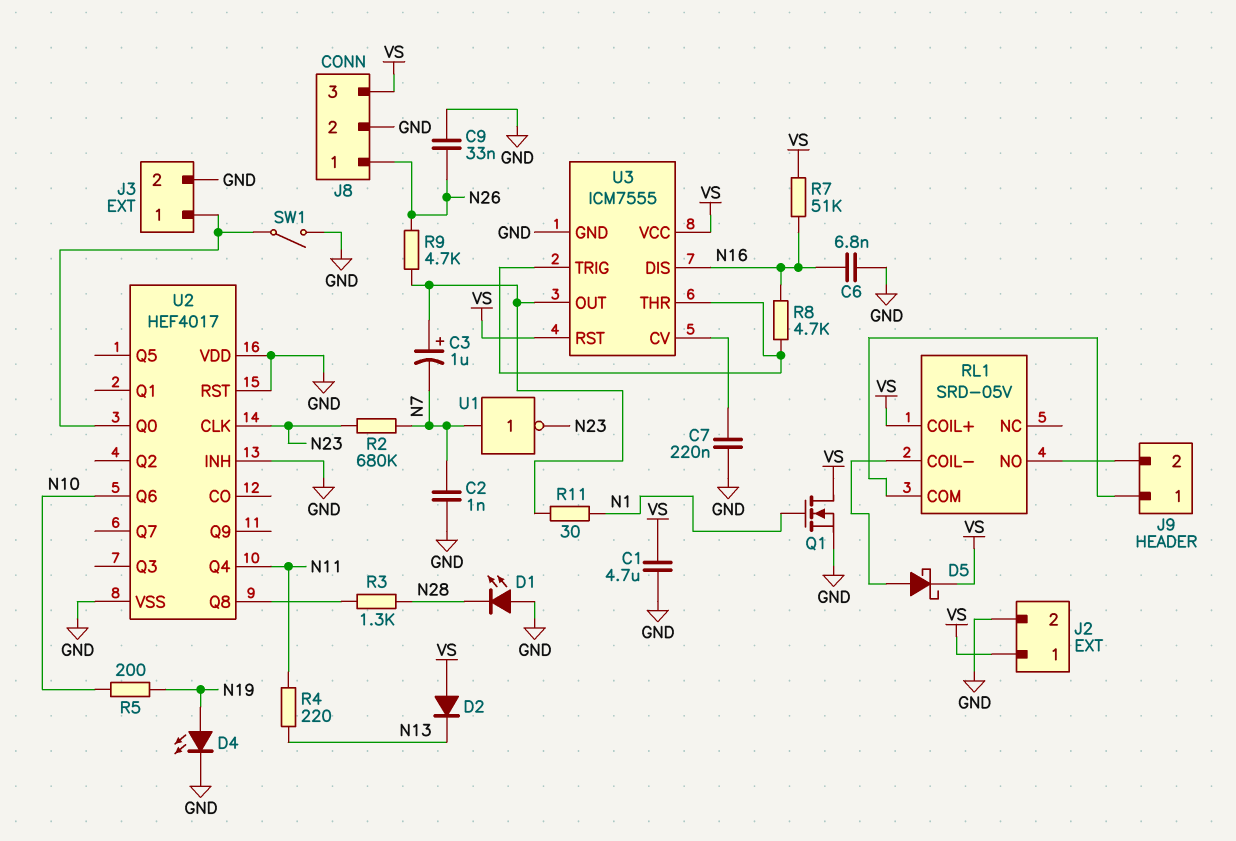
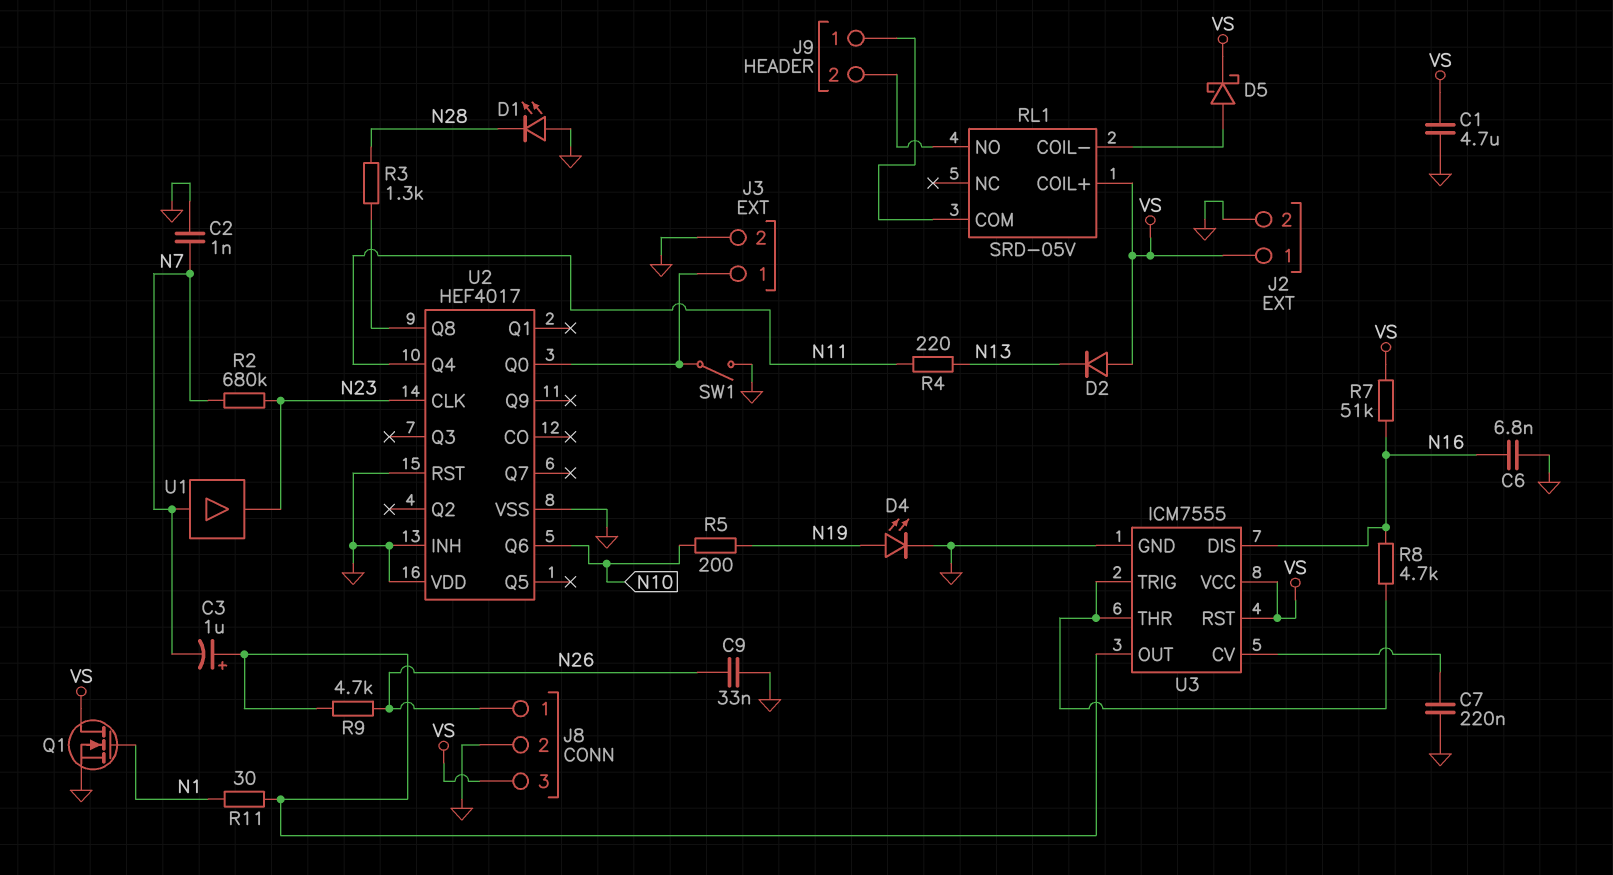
U1: NOT (in N7, out N23) -> buffer (in N7, out N23)

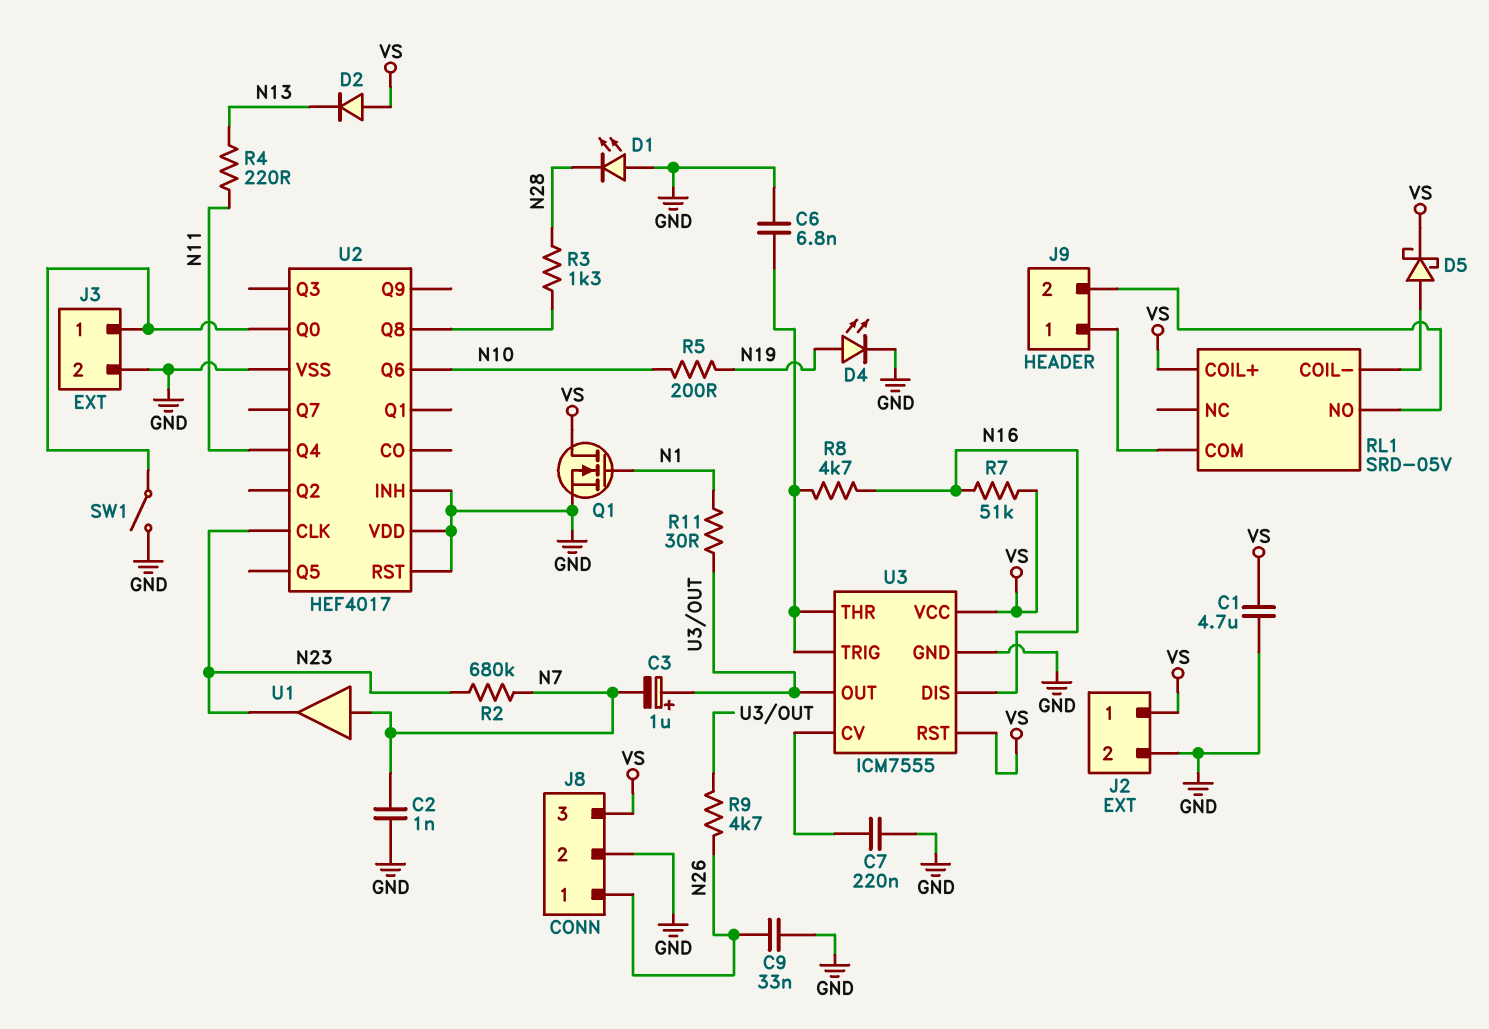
C6: 6.8nF (GND, N16) -> 6.8nF (GND, U3/THR)

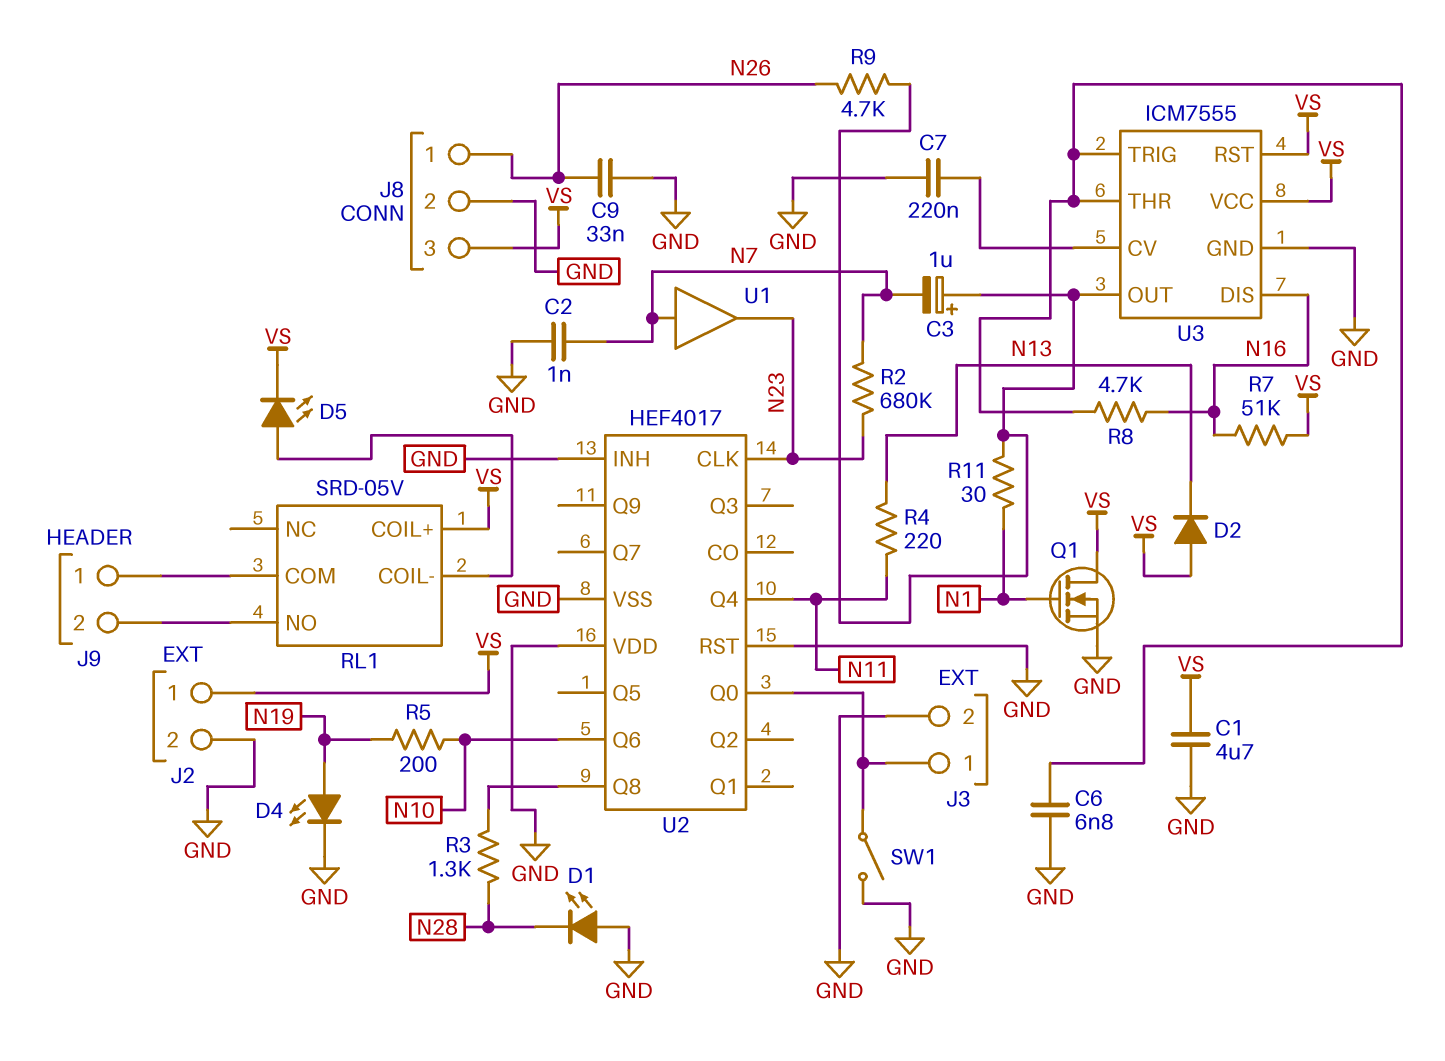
D5: schottky (A RL1/COIL-, K VS) -> LED (A RL1/COIL-, K VS)

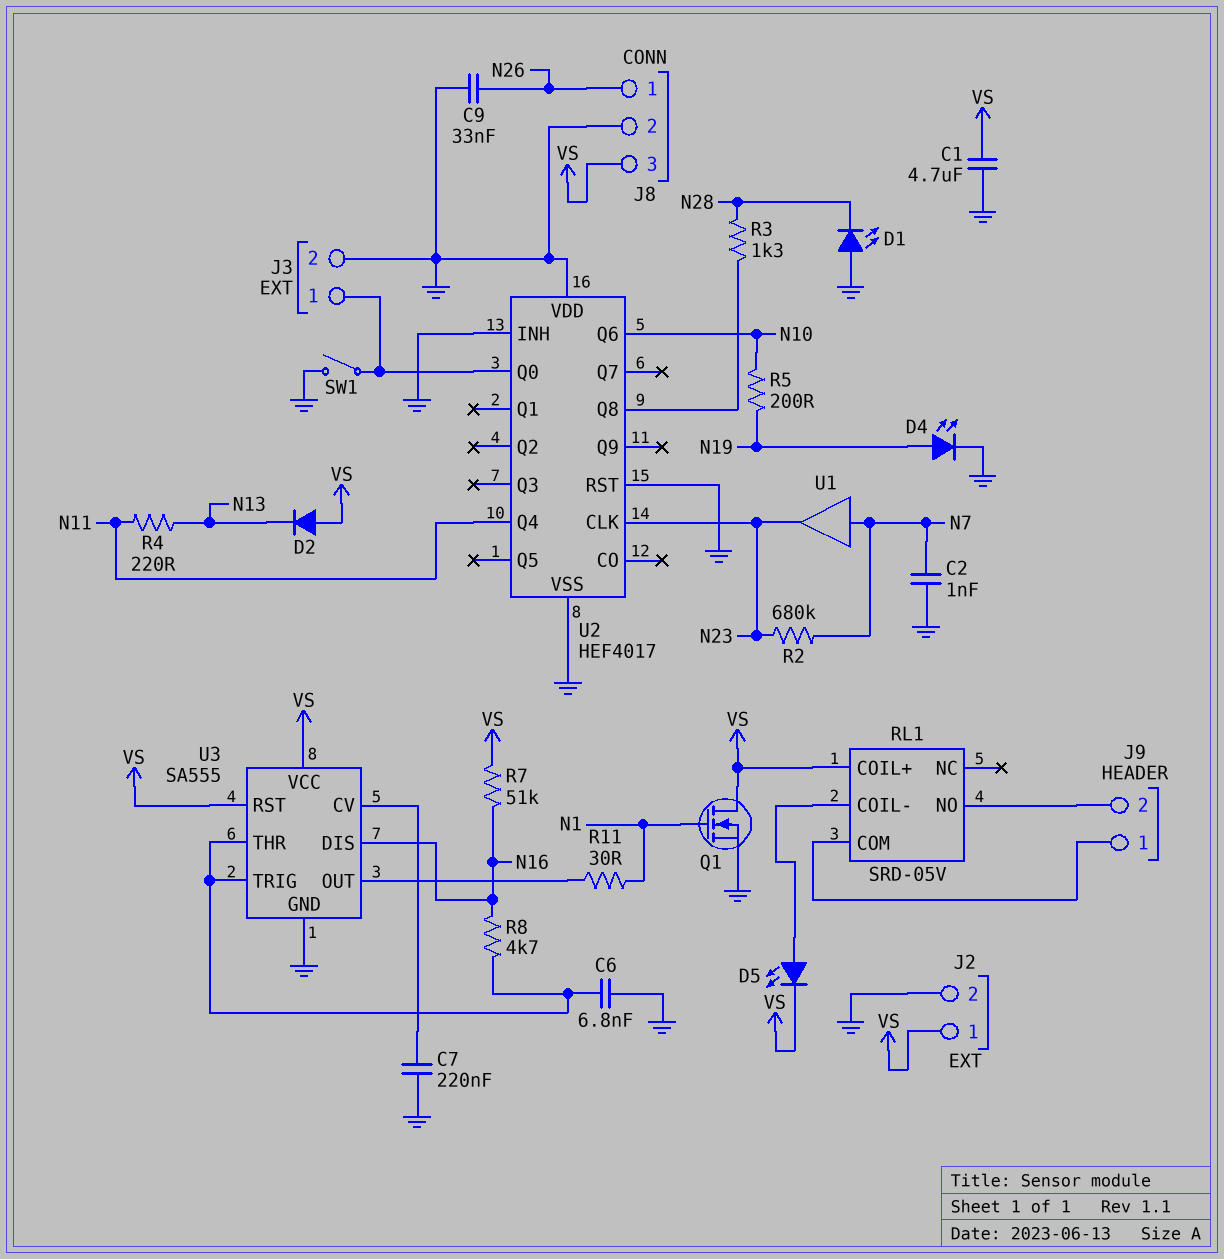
C3: 1uF (plus U3/OUT, minus N7) -> none
R9: 4.7k (N26, U3/OUT) -> none
U3: ICM7555 -> SA555

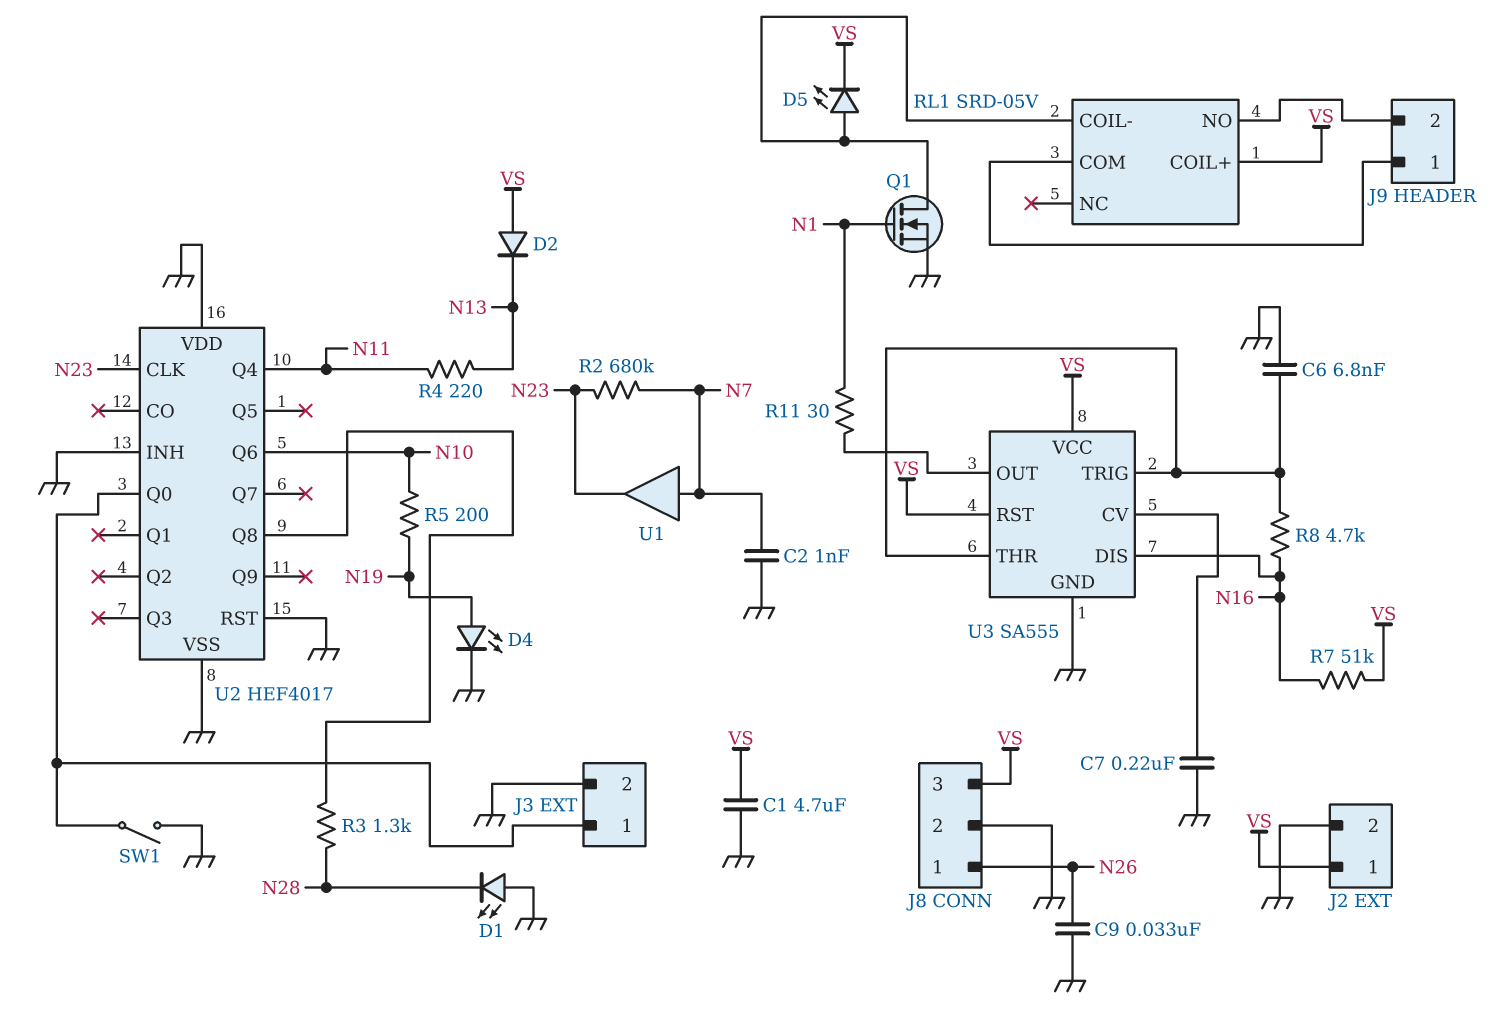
Q1: NMOS (G N1, D VS, S GND) -> NMOS (G N1, D RL1/COIL-, S GND)

